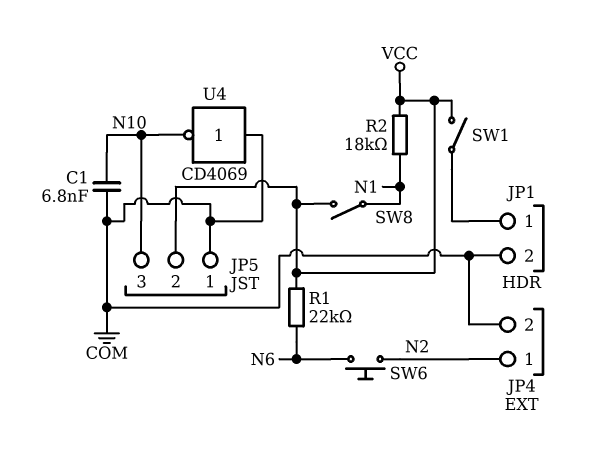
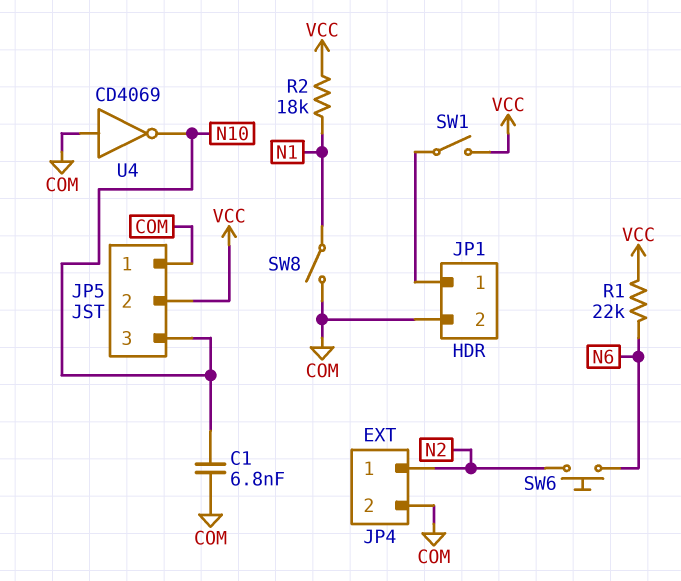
SW8: switch (N1, VCC) -> switch (COM, N1)

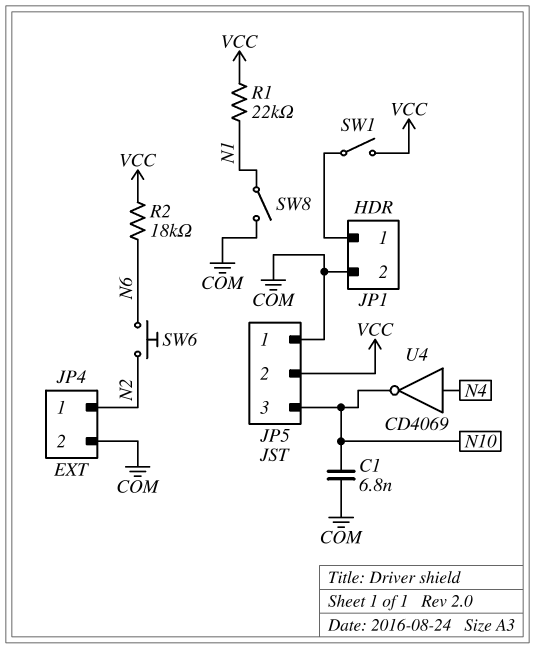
R1: 22k (N6, VCC) -> 22k (N1, VCC)
R2: 18k (N1, VCC) -> 18k (N6, VCC)
U4: NOT CD4069 (in COM, out N10) -> NOT CD4069 (in N4, out N10)

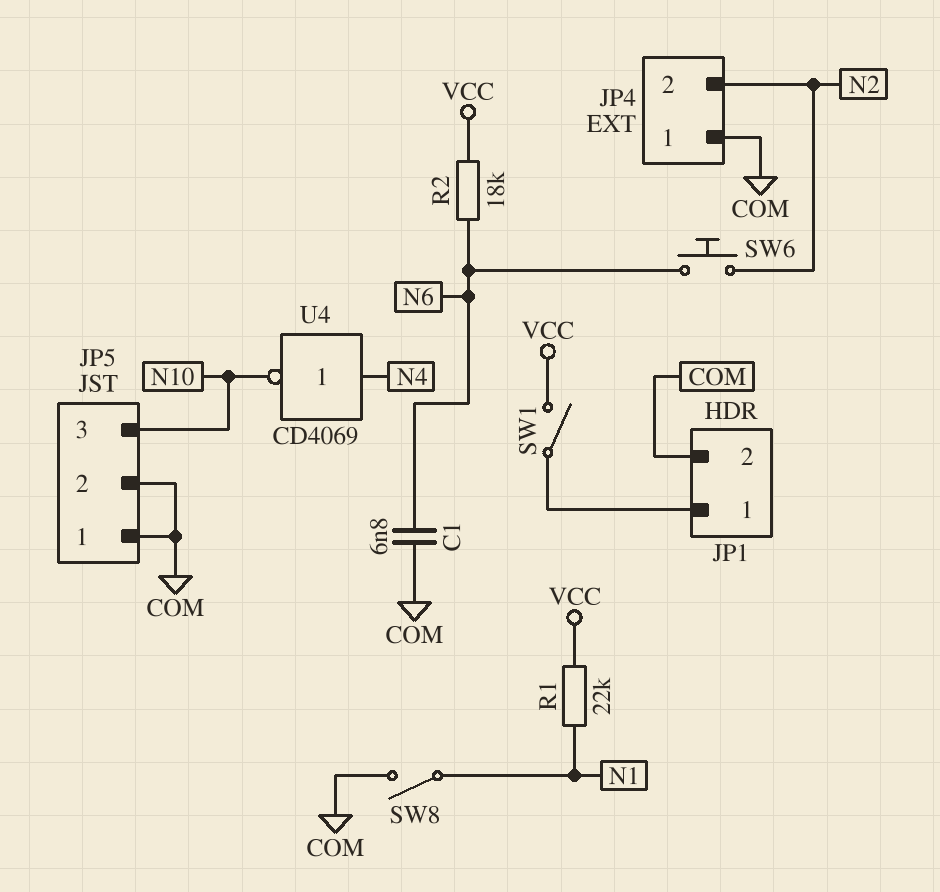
C1: 6.8nF (COM, N10) -> 6.8nF (COM, N6)
JP4 pin 1: N2 -> COM
JP4 pin 2: COM -> N2
JP5 pin 2: VCC -> COM

